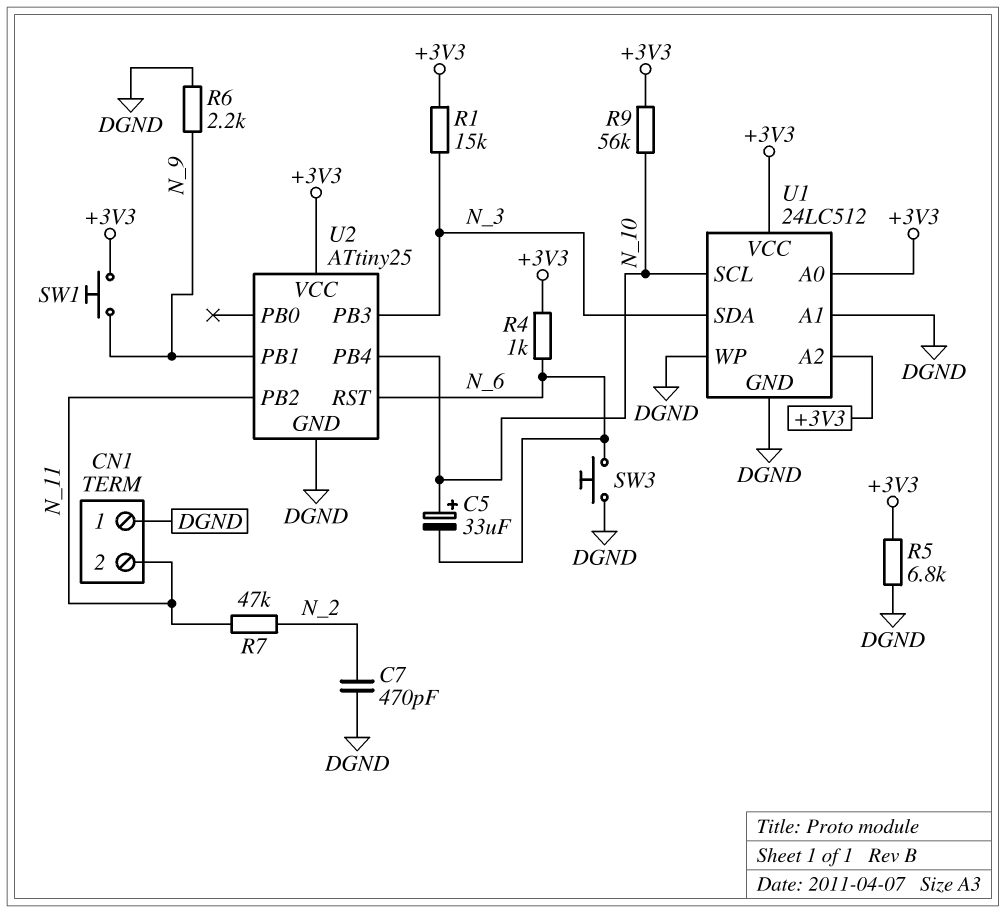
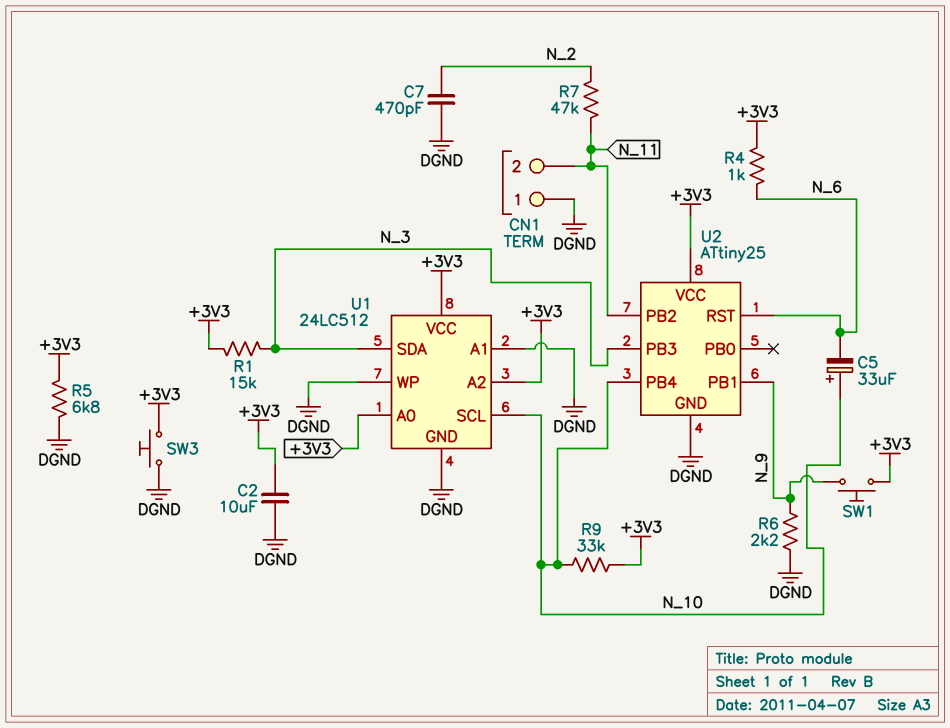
C2: none -> 10uF (+3V3, DGND)
R9: 56k (+3V3, N_10) -> 33k (+3V3, N_10)
SW3: button (DGND, N_6) -> button (+3V3, DGND)

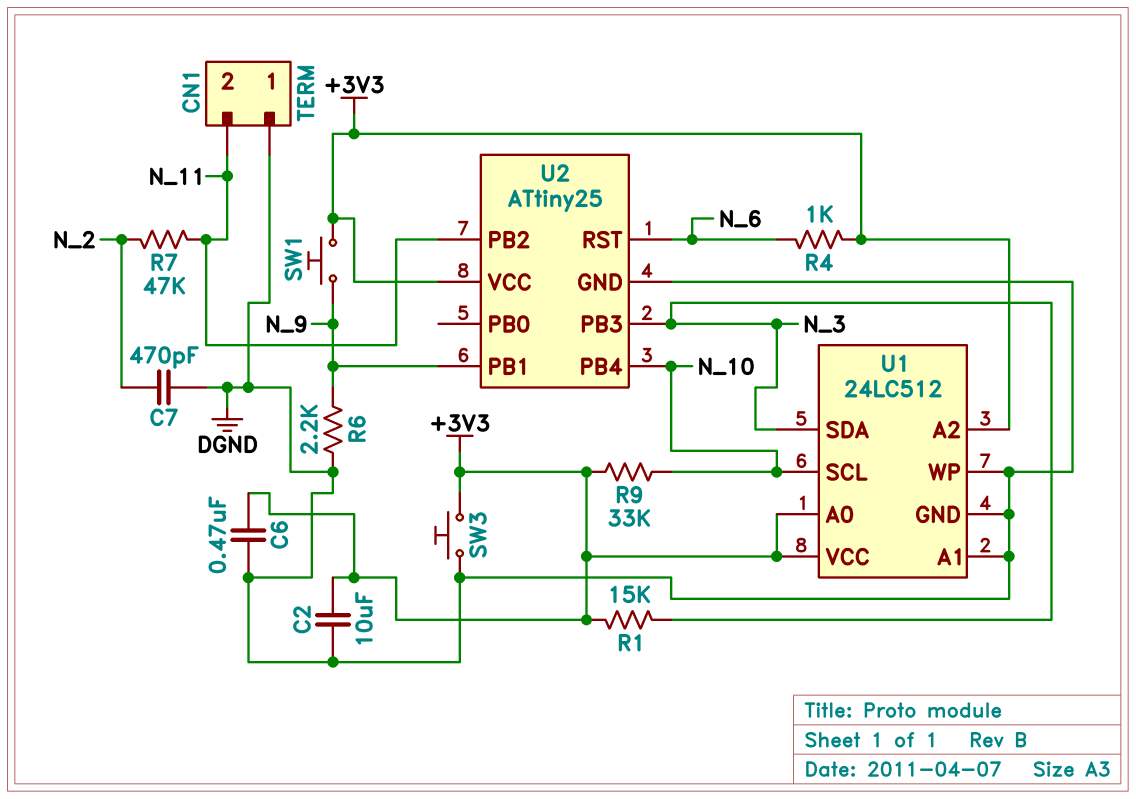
C5: 33uF (plus N_10, minus N_6) -> none
C6: none -> 470nF (+3V3, DGND)
R5: 6.8k (+3V3, DGND) -> none

